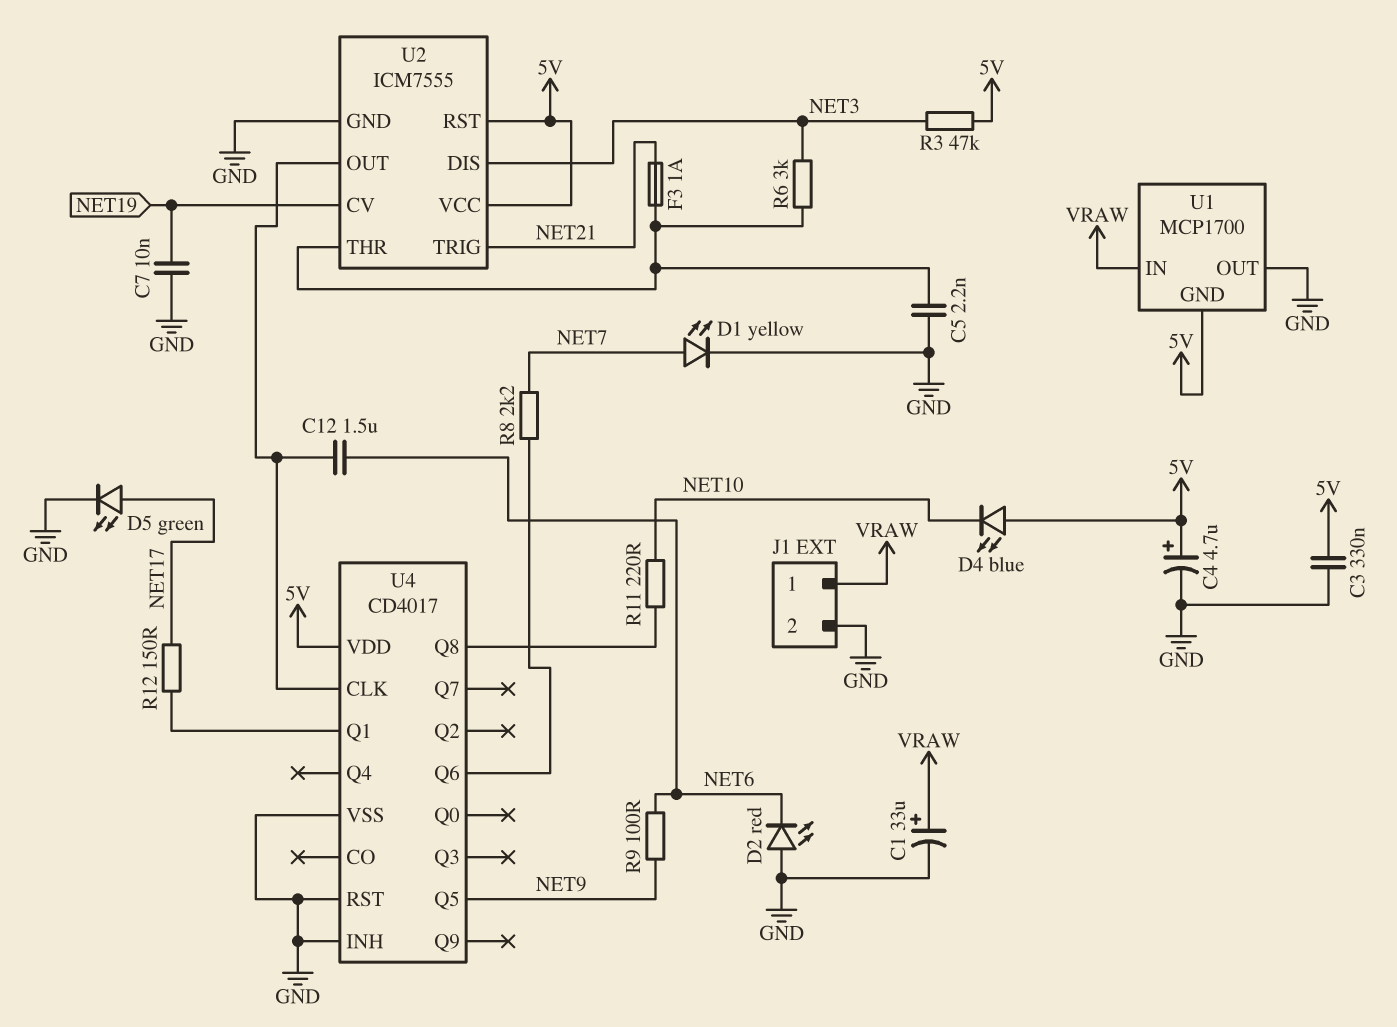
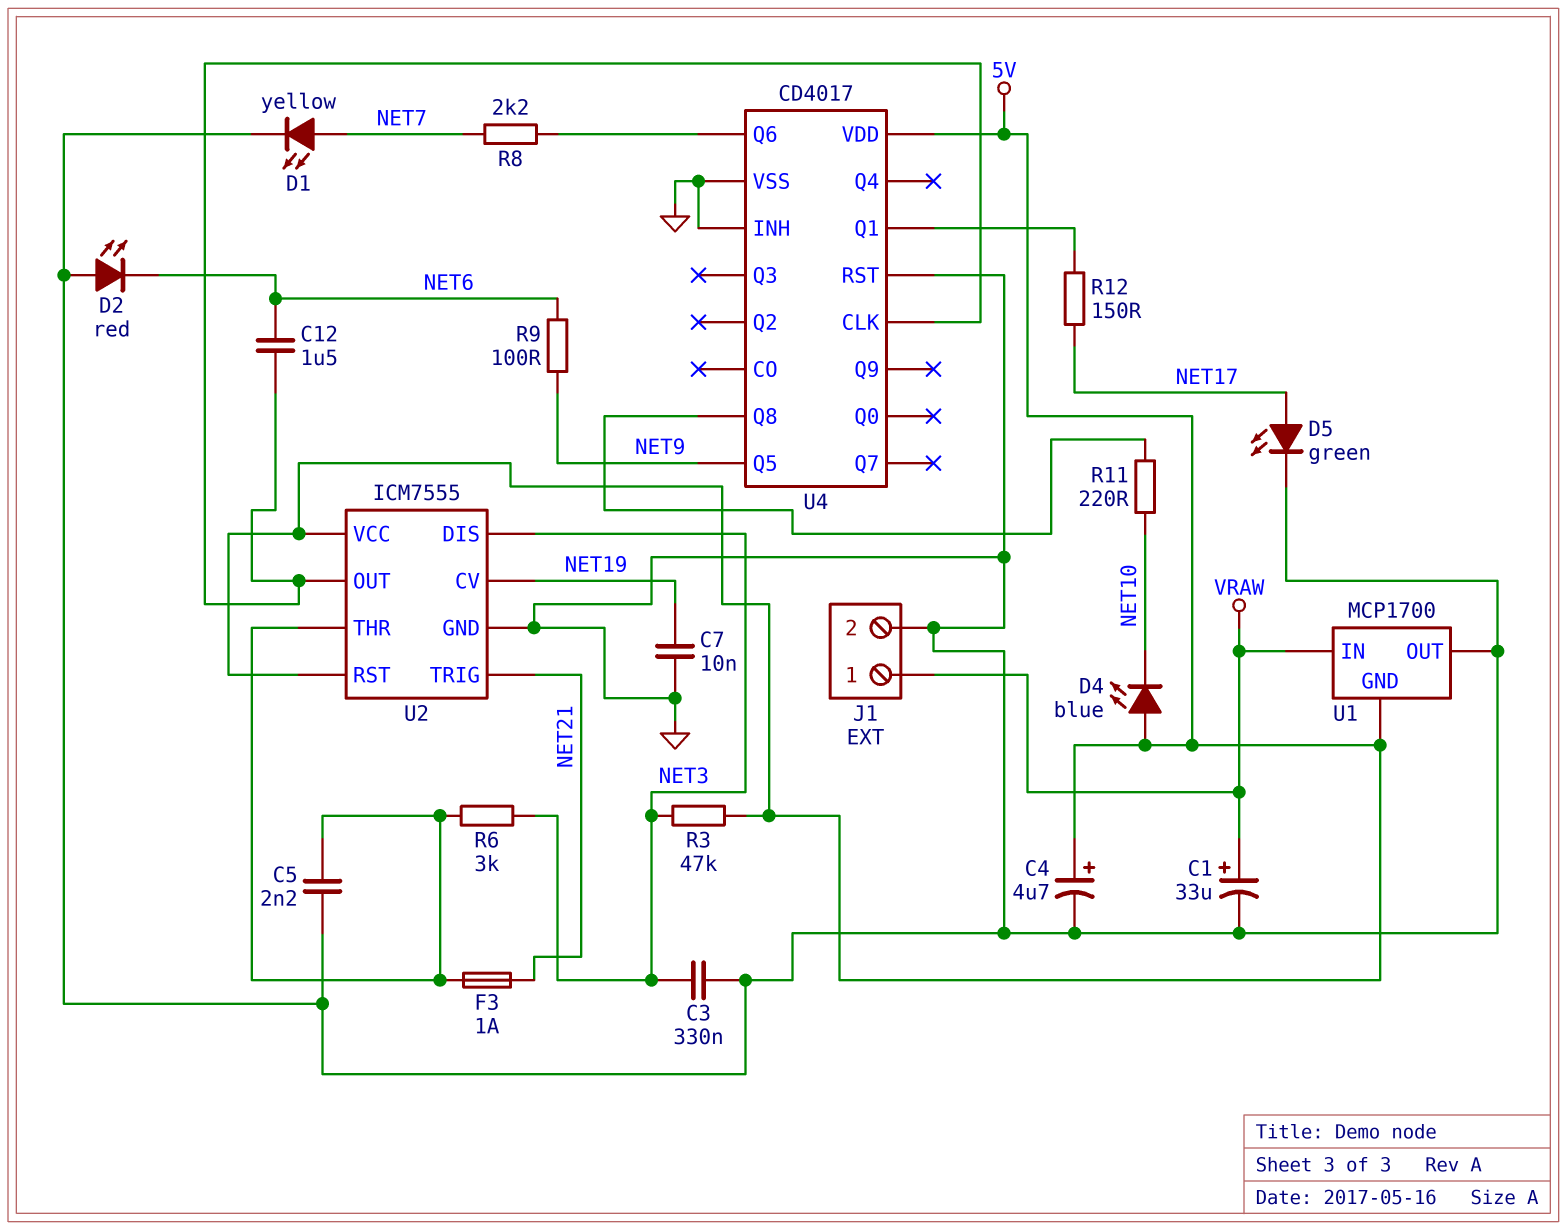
C3: 330nF (5V, GND) -> 330nF (GND, NET3)

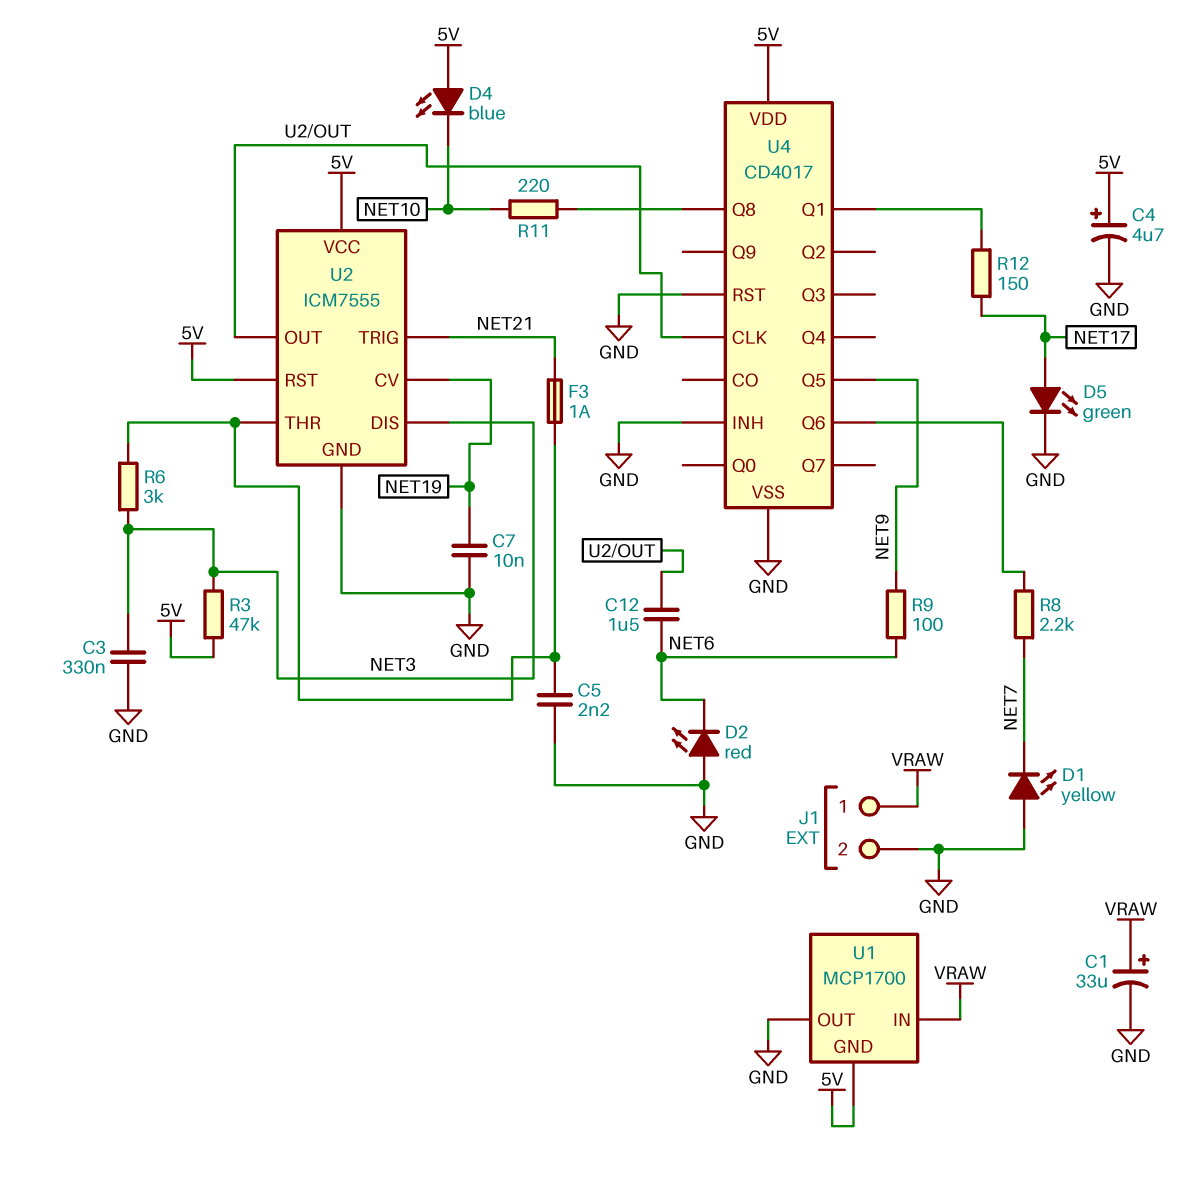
D1: LED yellow (A NET7, K GND) -> LED yellow (A GND, K NET7)

